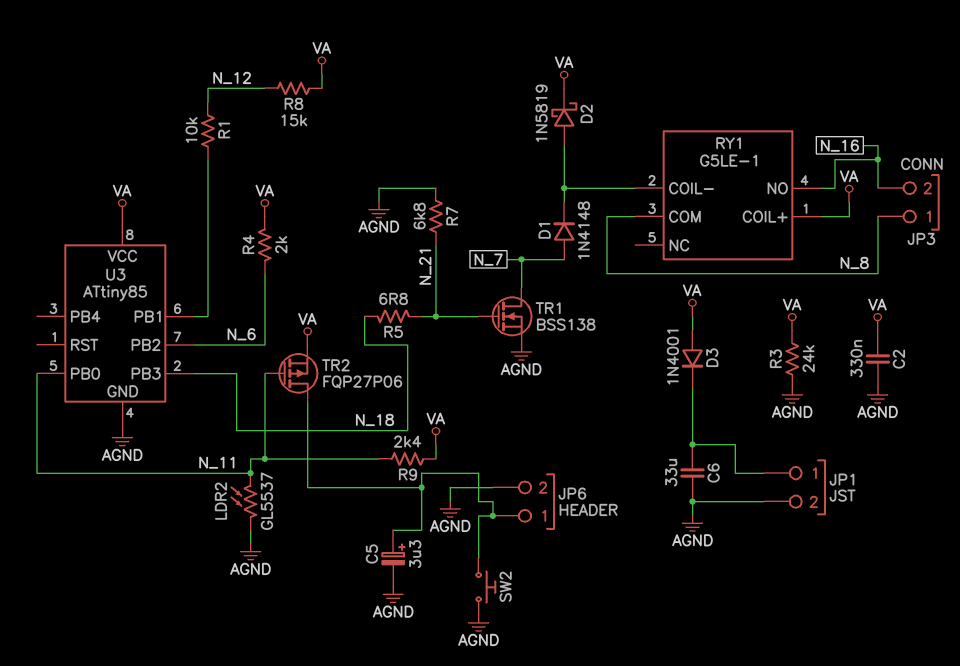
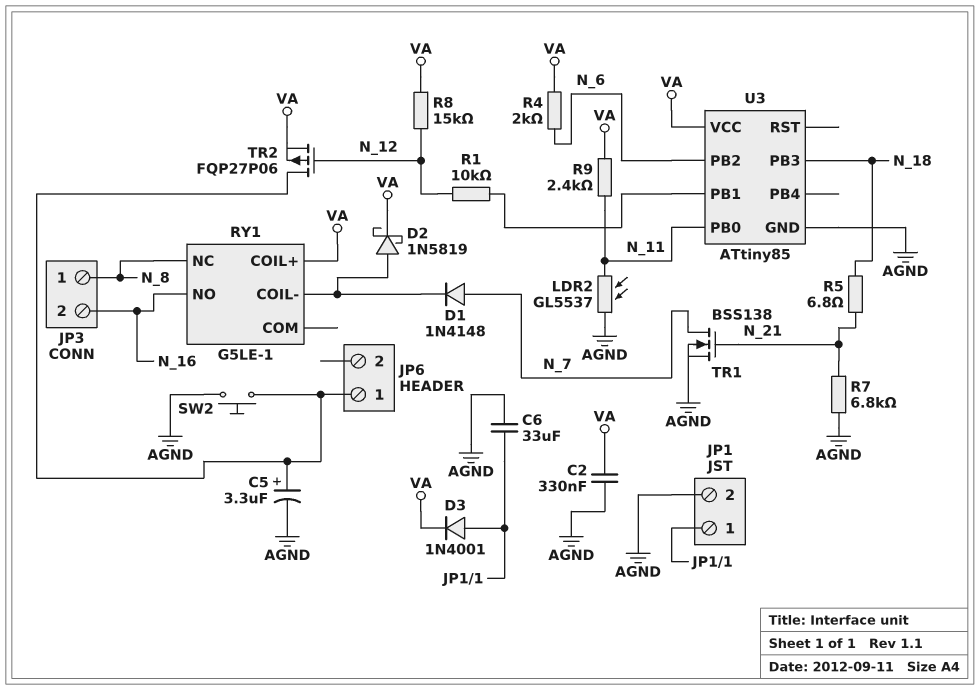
D3: diode 1N4001 (A VA, K JP1/1) -> diode 1N4001 (A JP1/1, K VA)
JP6 pin 2: AGND -> none
R3: 24k (AGND, VA) -> none
RY1 pin COM: N_8 -> none
RY1 pin NC: none -> N_8
TR2: PMOS FQP27P06 (G N_11, D JP6/1, S VA) -> PMOS FQP27P06 (G N_12, D JP6/1, S VA)

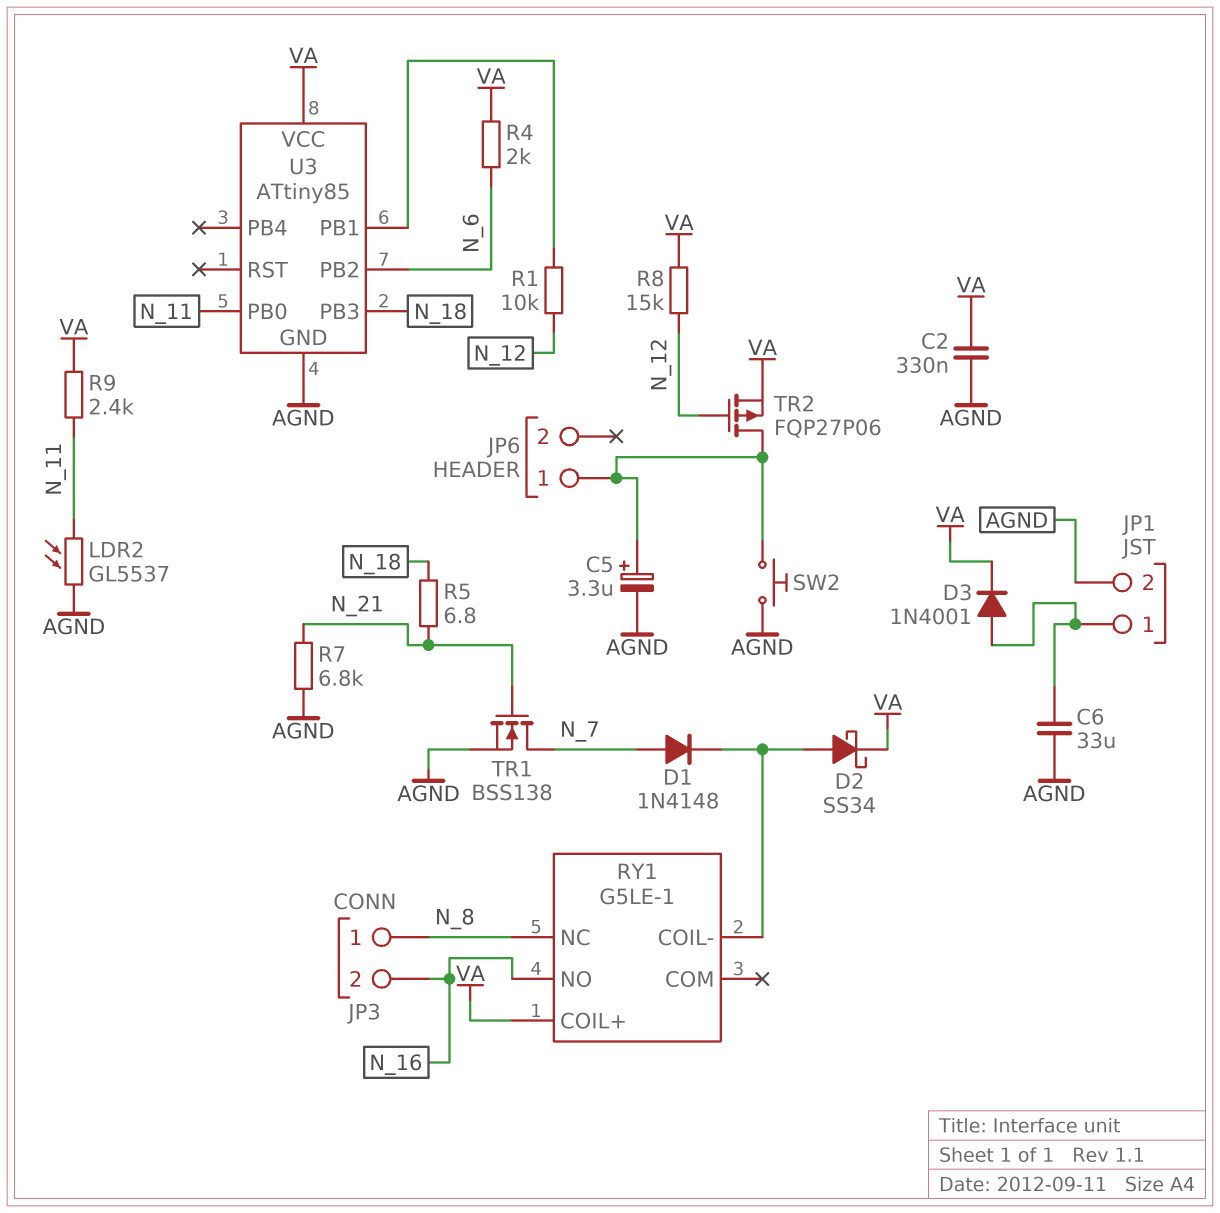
D2: schottky 1N5819 (A RY1/COIL-, K VA) -> schottky SS34 (A RY1/COIL-, K VA)

